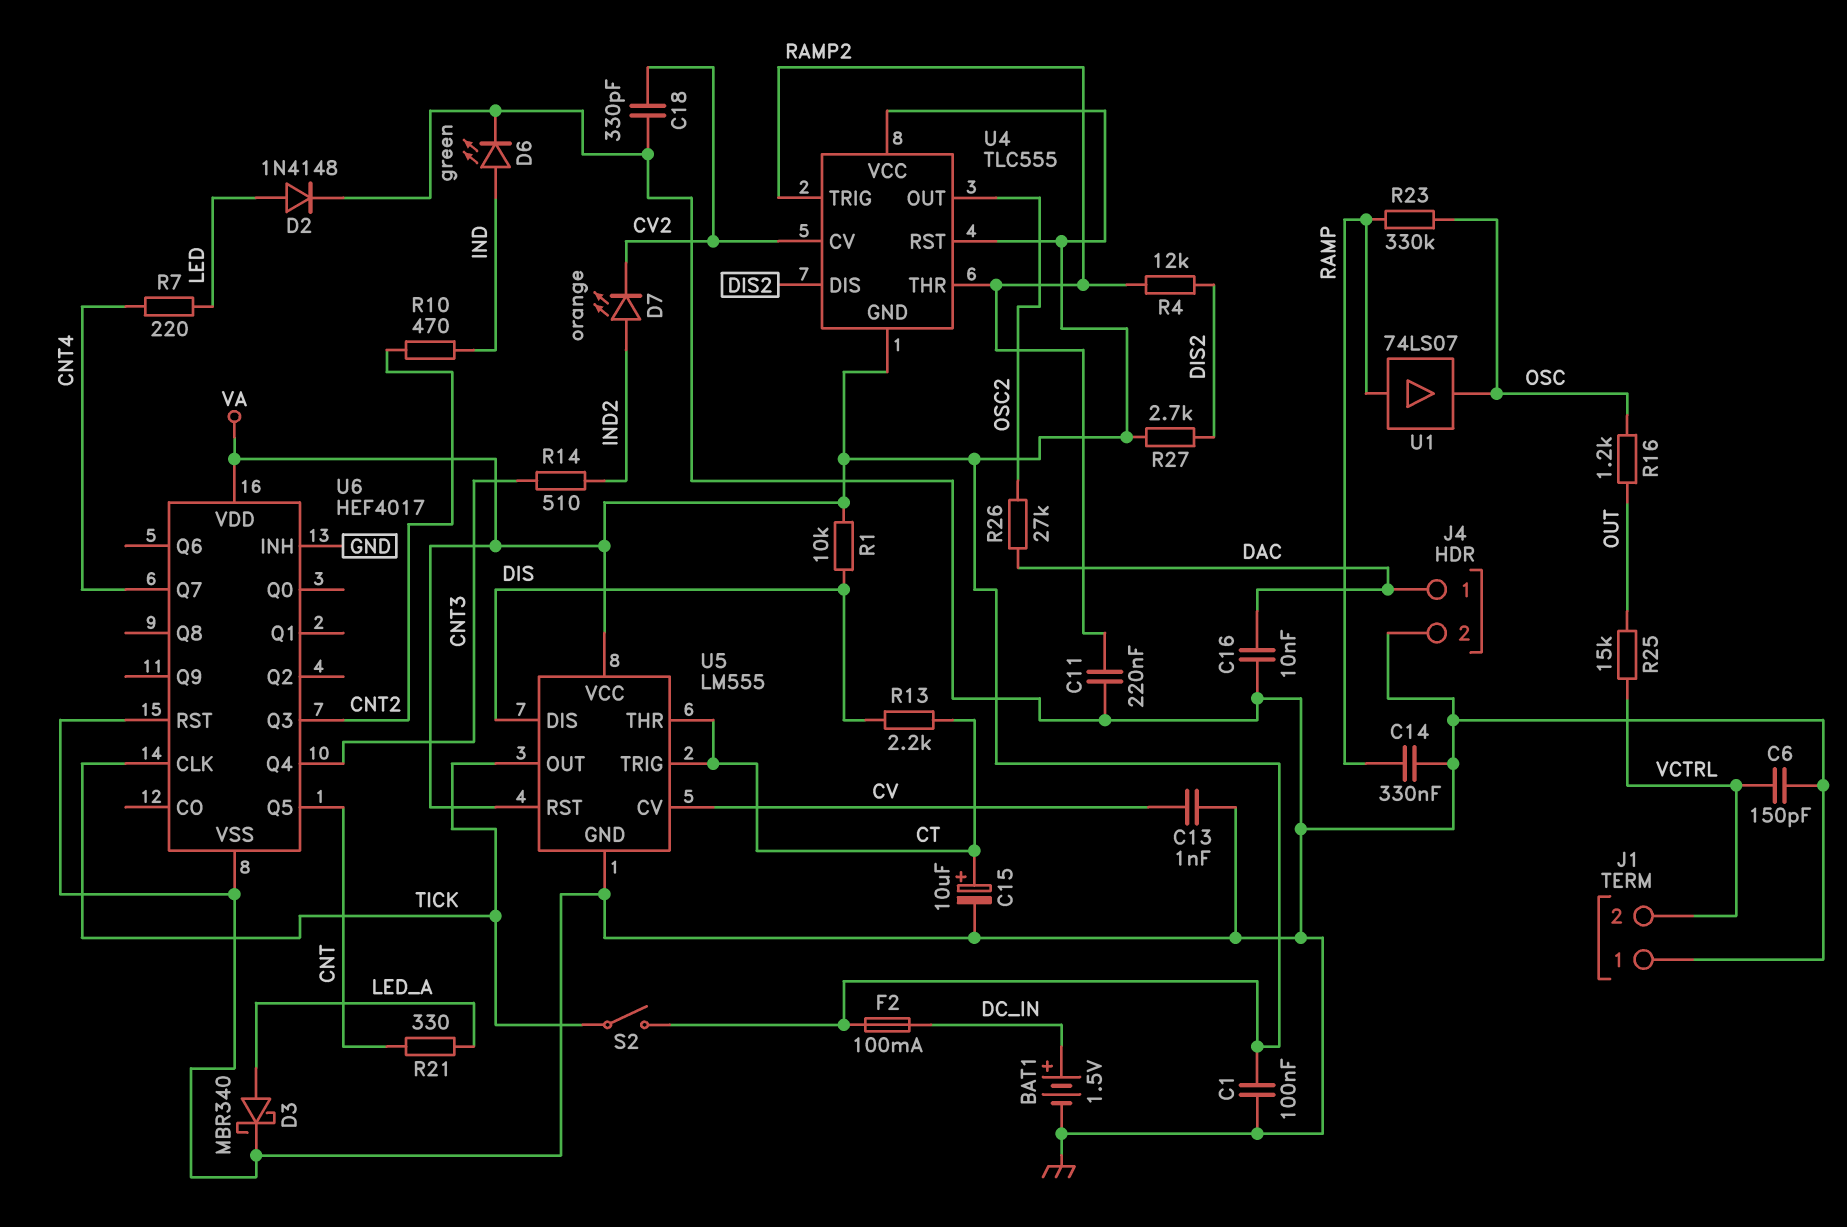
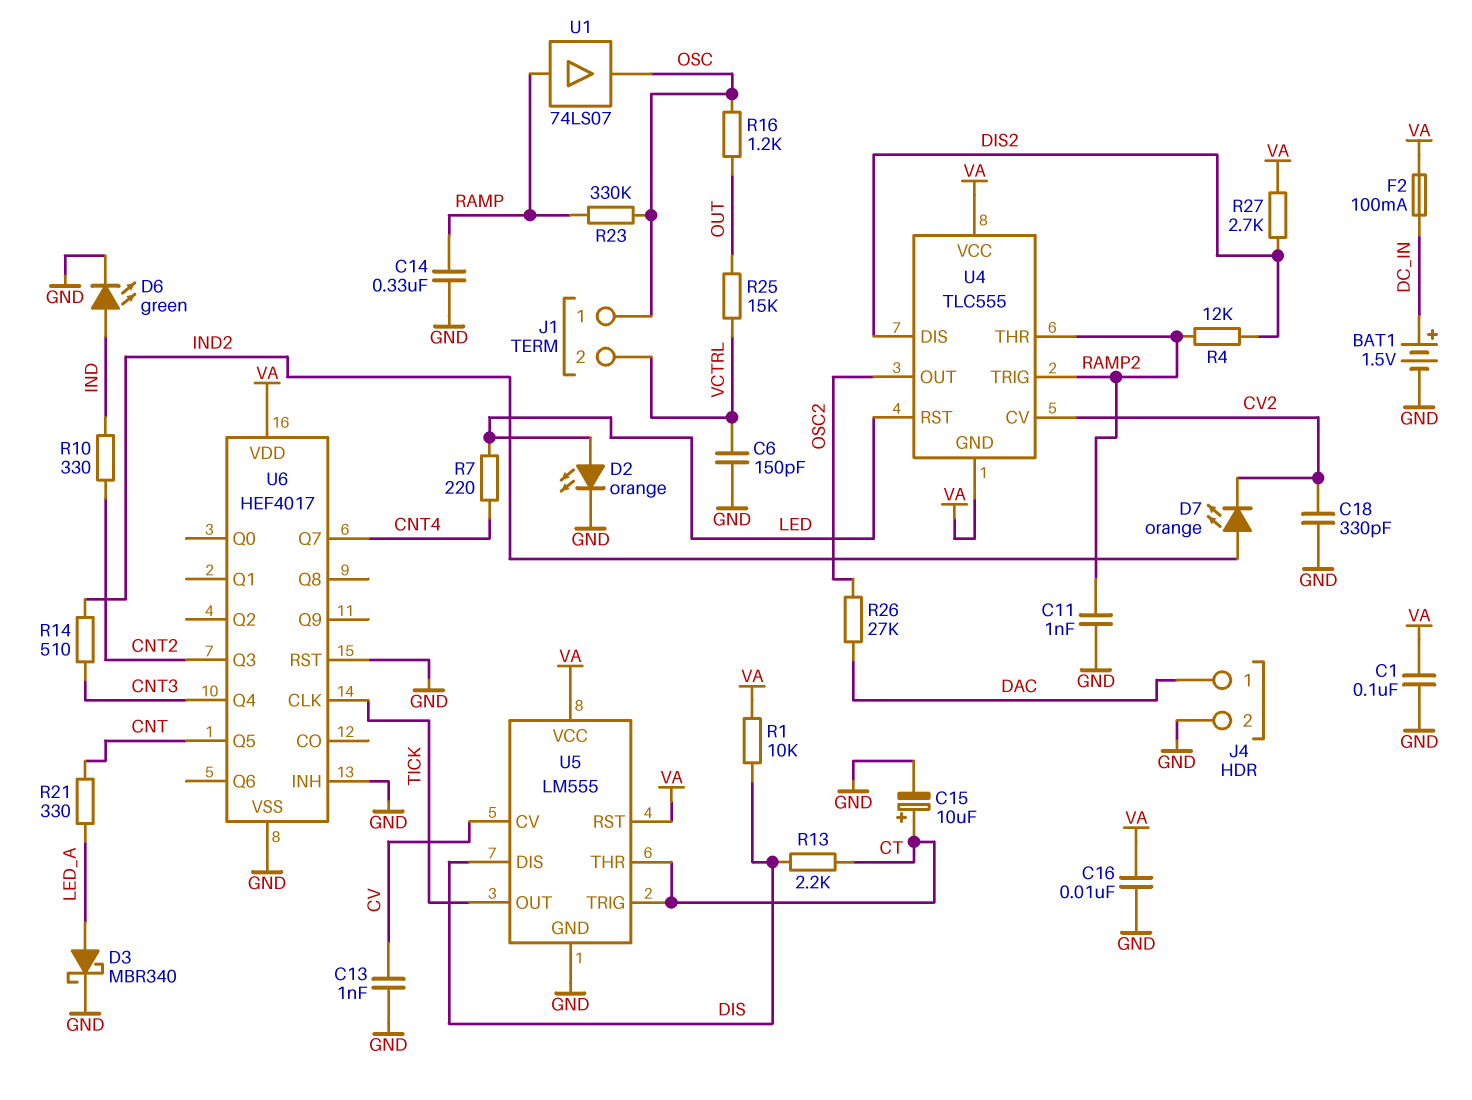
C11: 220nF (GND, RAMP2) -> 1nF (GND, RAMP2)
C16: 10nF (DAC, GND) -> 10nF (GND, VA)
D2: diode 1N4148 (A LED, K GND) -> LED orange (A LED, K GND)
J1 pin 1: GND -> OSC
R10: 470 (CNT2, IND) -> 330 (CNT2, IND)
S2: switch (TICK, VA) -> none
U4 pin RST: VA -> LED

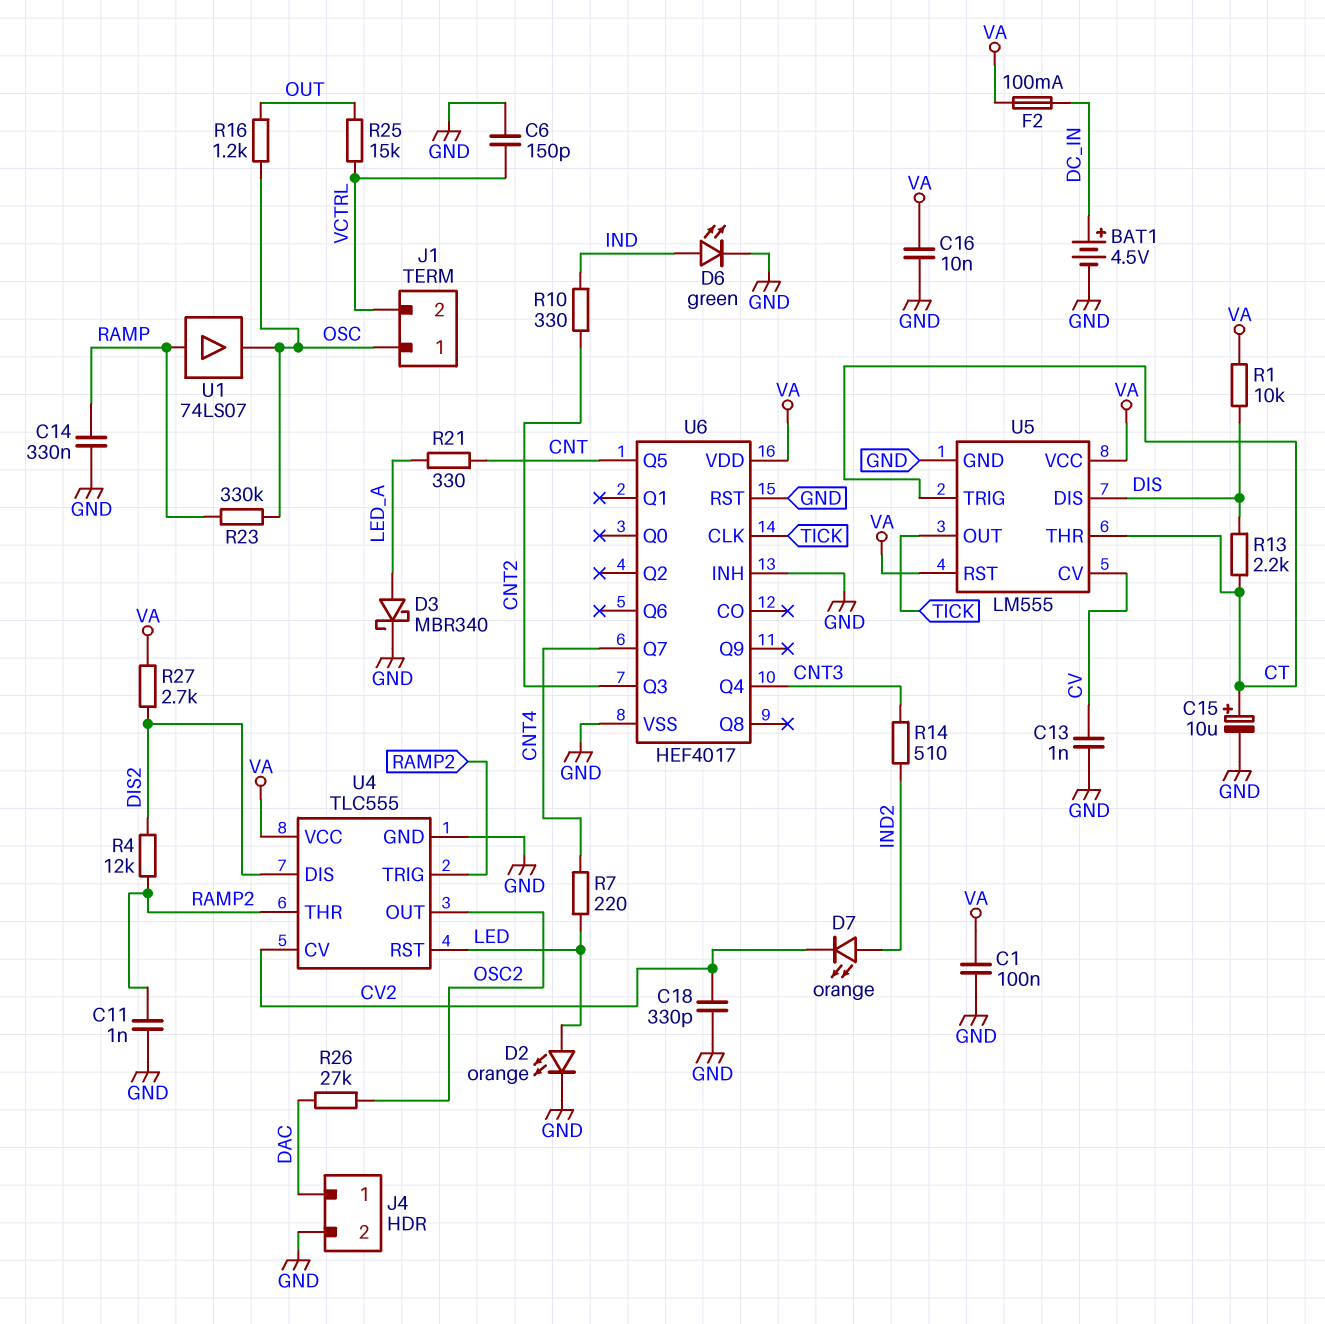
BAT1: 1.5V (plus DC_IN, minus GND) -> 4.5V (plus DC_IN, minus GND)
U4 pin GND: VA -> GND

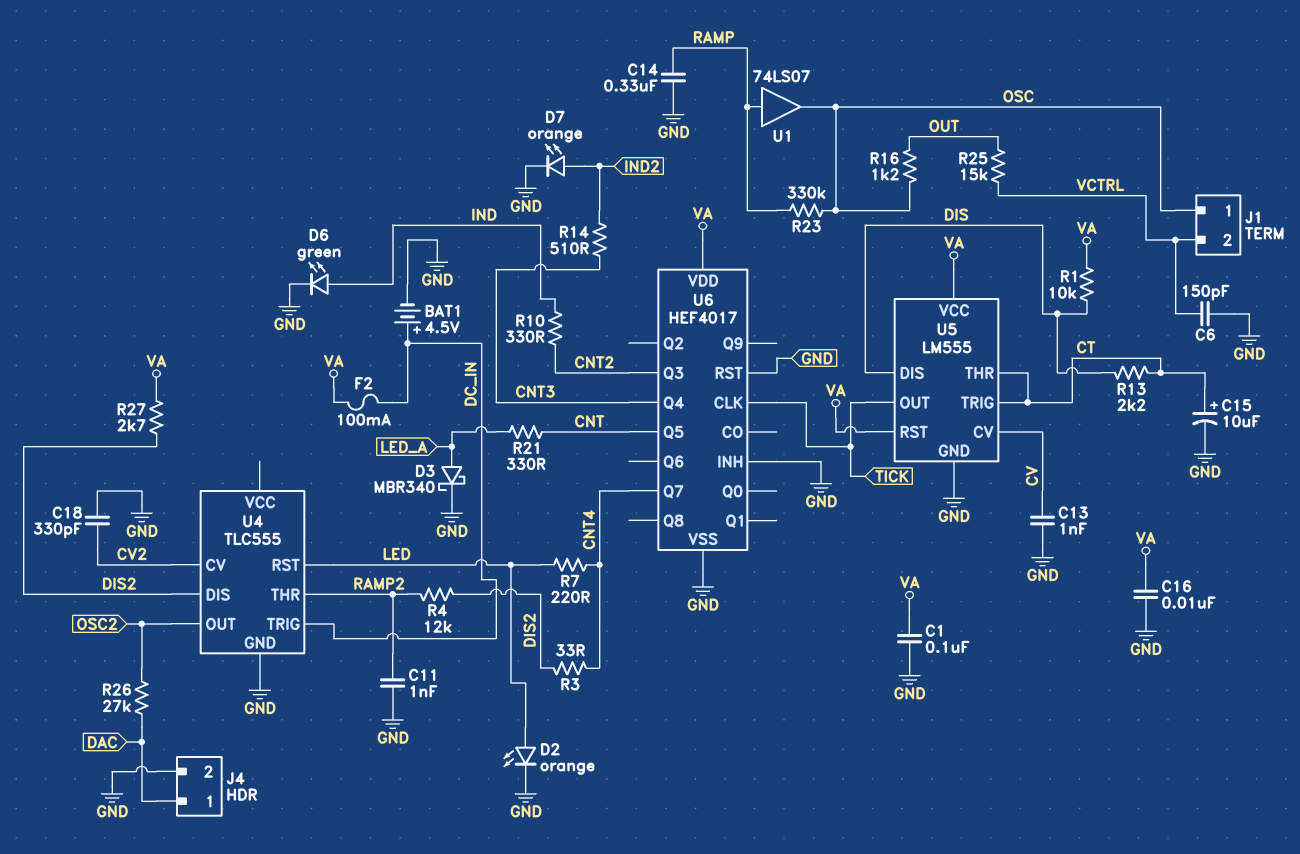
D7: LED orange (A IND2, K CV2) -> LED orange (A IND2, K GND)
R3: none -> 33 (CNT4, DIS2)
U4 pin TRIG: RAMP2 -> DC_IN
U4 pin VCC: VA -> none

